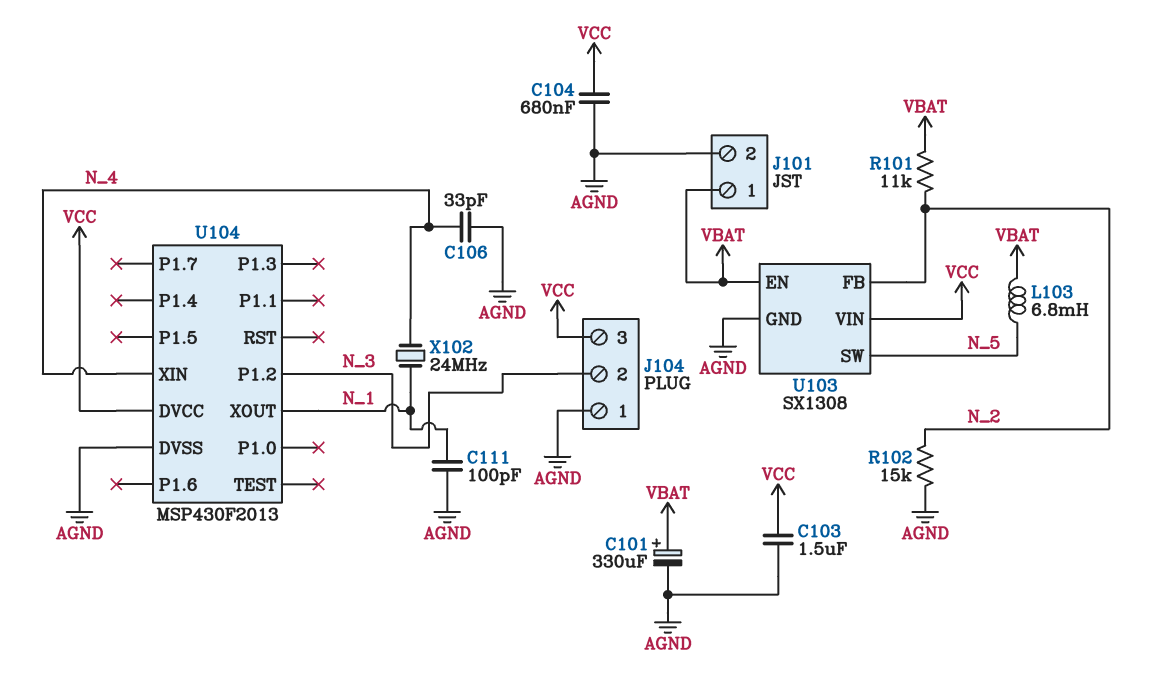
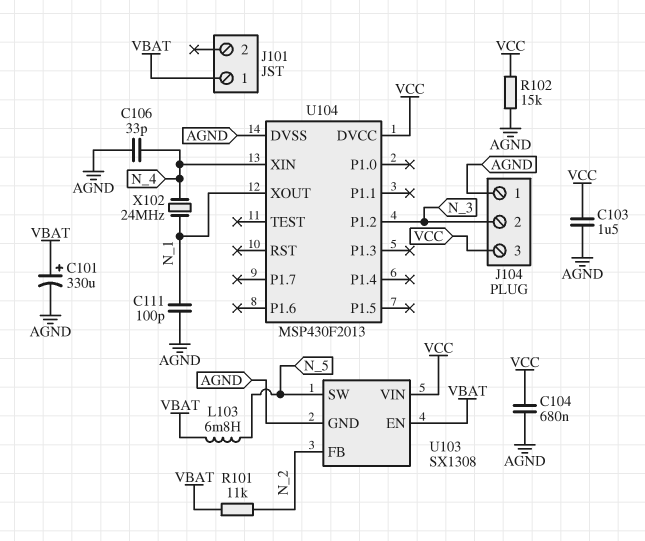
J101 pin 2: AGND -> none
R102: 15k (AGND, N_2) -> 15k (AGND, VCC)

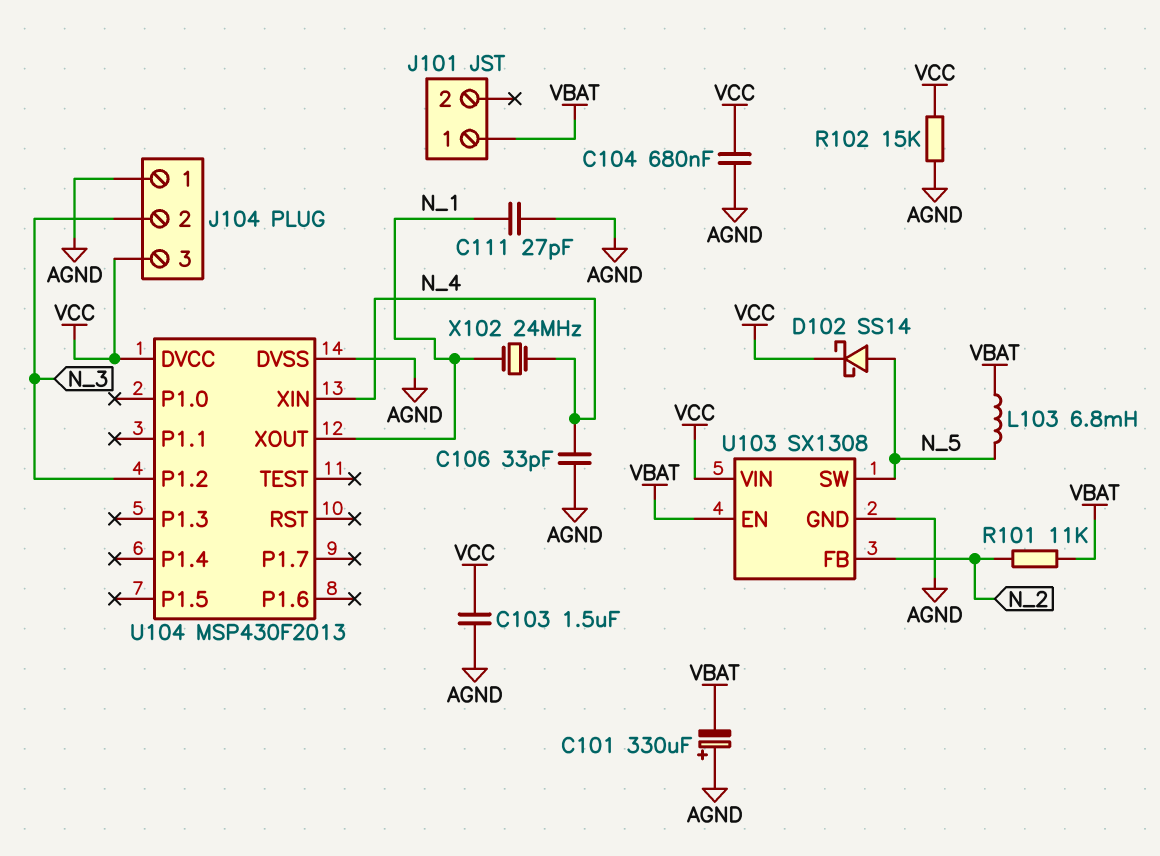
C101: 330uF (plus VBAT, minus AGND) -> 330uF (plus AGND, minus VBAT)
C111: 100pF (AGND, N_1) -> 27pF (AGND, N_1)
D102: none -> schottky SS14 (A N_5, K VCC)

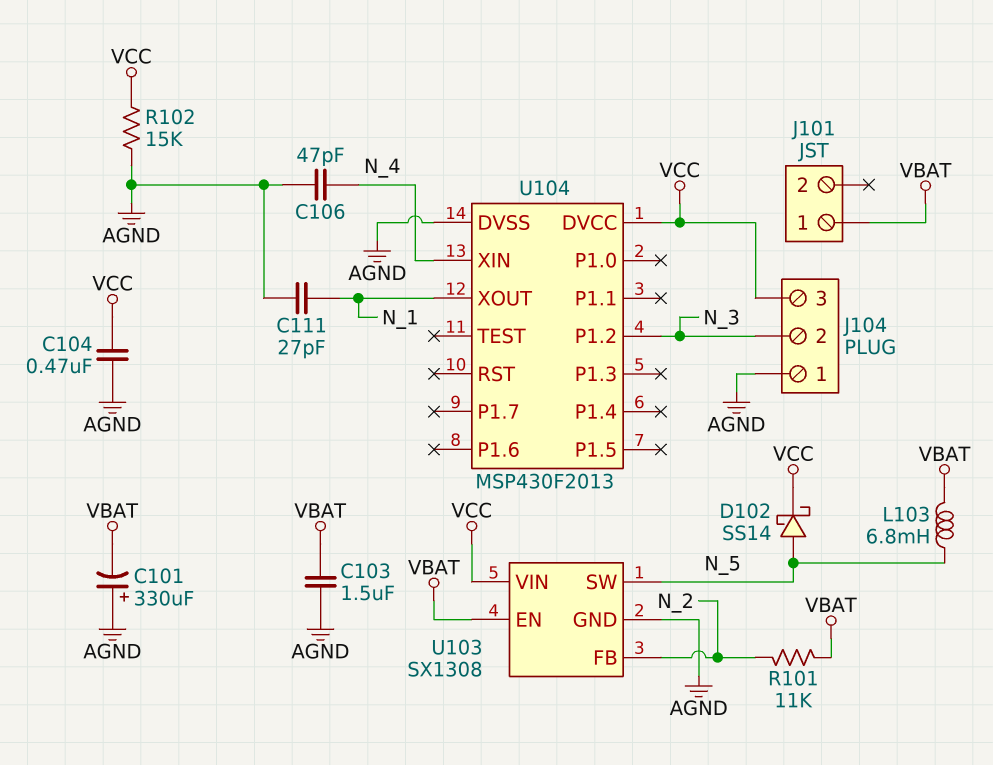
C103: 1.5uF (AGND, VCC) -> 1.5uF (AGND, VBAT)
C104: 680nF (AGND, VCC) -> 470nF (AGND, VCC)
C106: 33pF (AGND, N_4) -> 47pF (AGND, N_4)
X102: 24MHz (N_1, N_4) -> none

